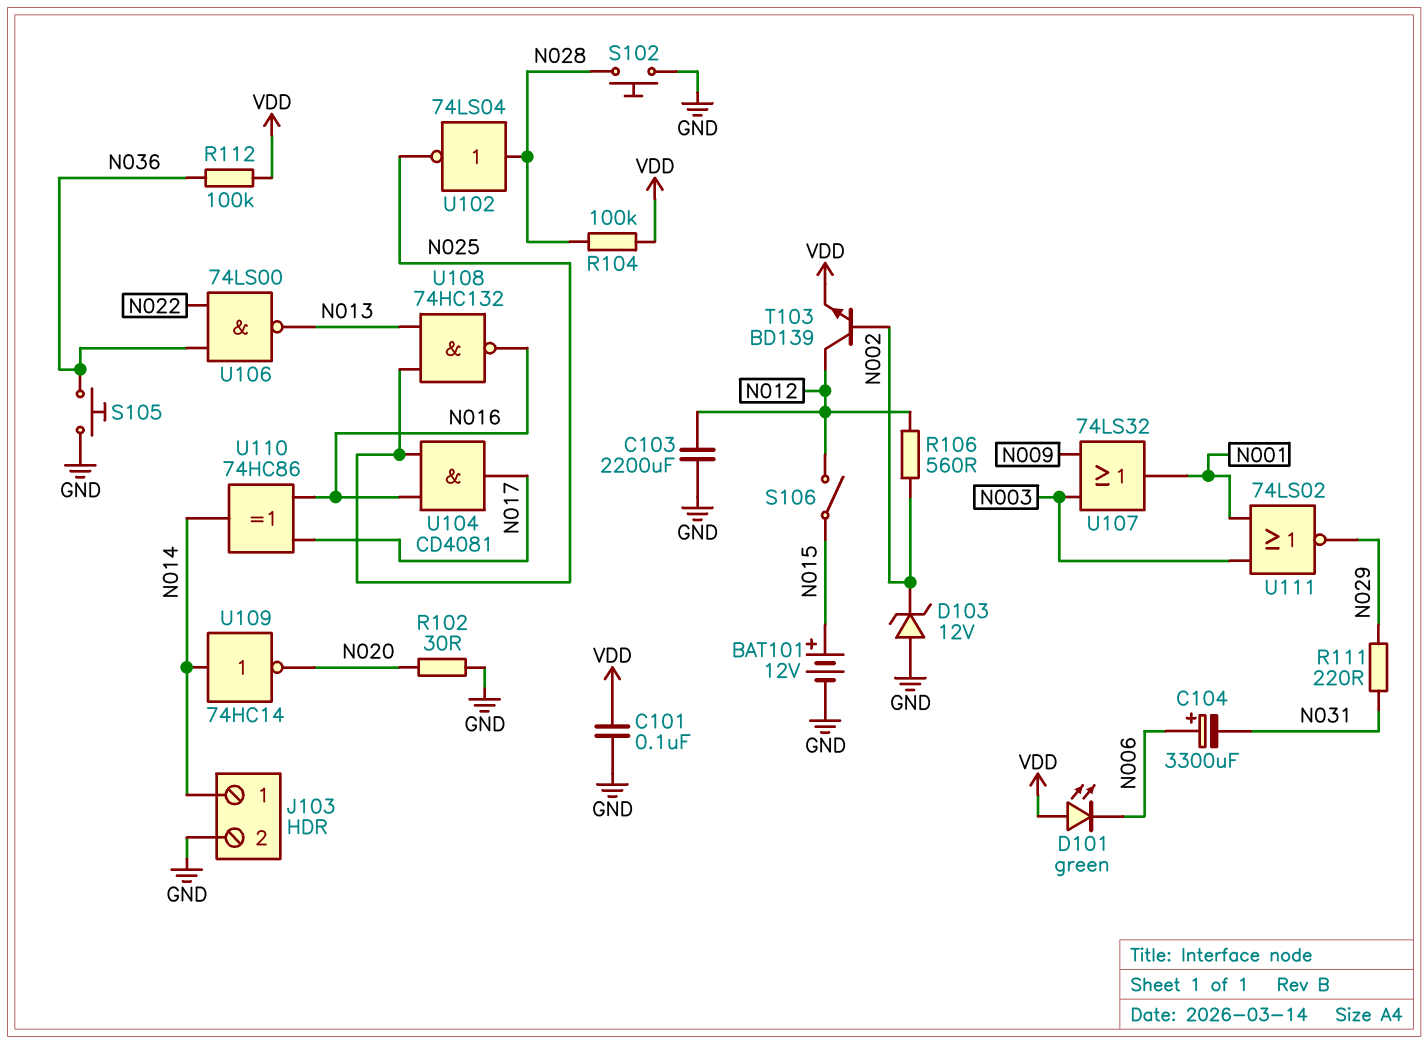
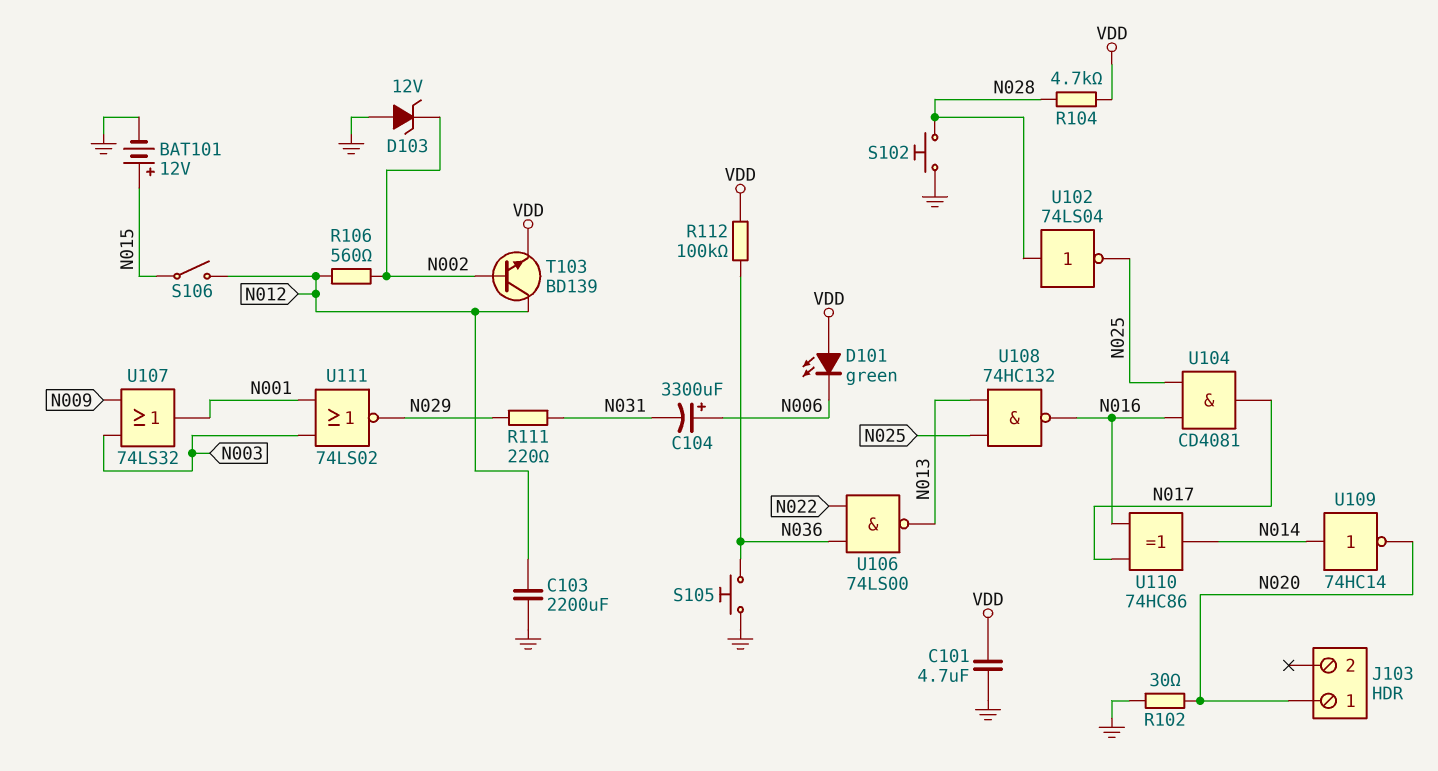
C101: 100nF (GND, VDD) -> 4.7uF (GND, VDD)
J103 pin 1: N014 -> N020
J103 pin 2: GND -> none
R104: 100k (N028, VDD) -> 4.7k (N028, VDD)

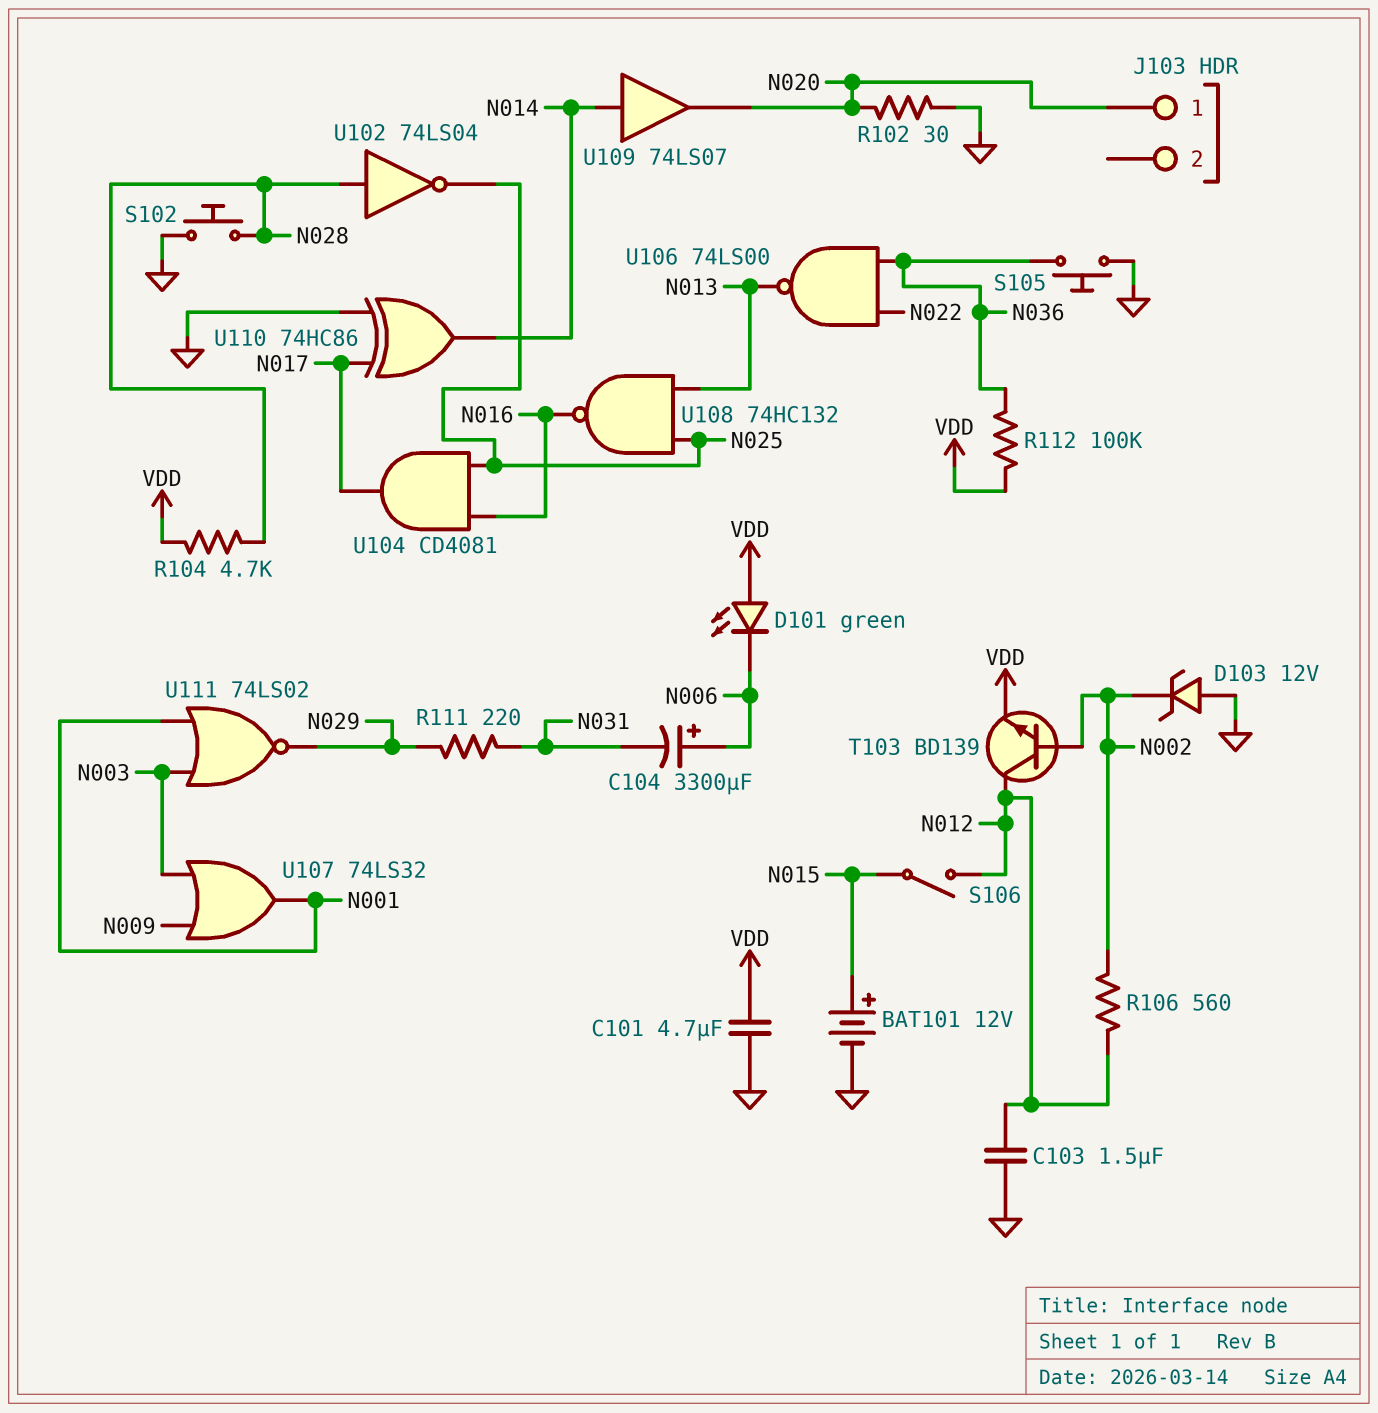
C103: 2200uF (GND, N012) -> 1.5uF (GND, N012)
U109: NOT 74HC14 (in N014, out N020) -> buffer 74LS07 (in N014, out N020)
U110: XOR 74HC86 (in N016, in N017, out N014) -> XOR 74HC86 (in GND, in N017, out N014)

